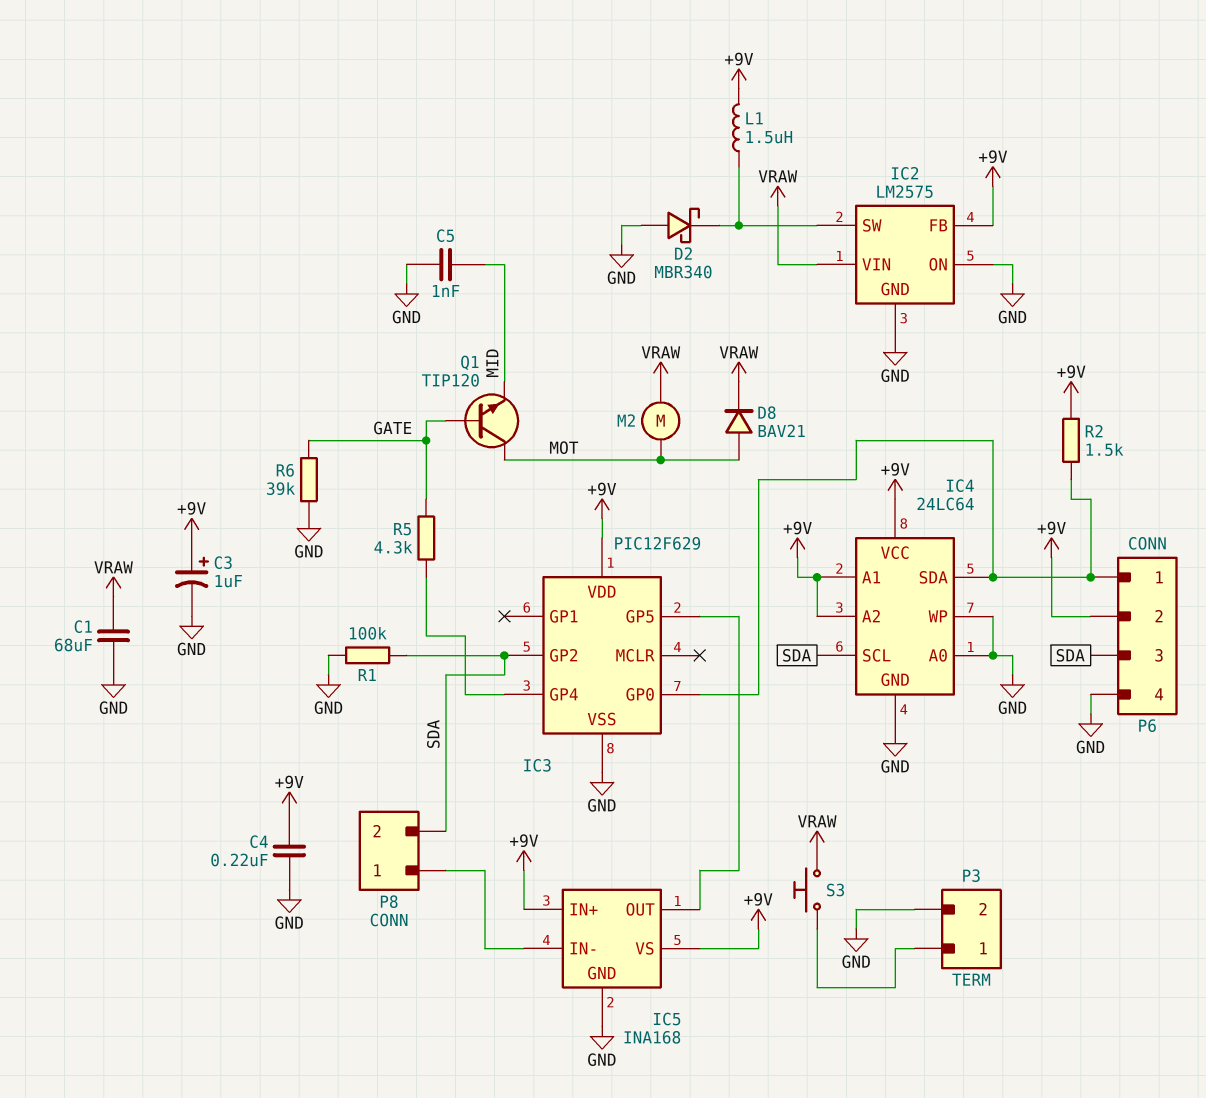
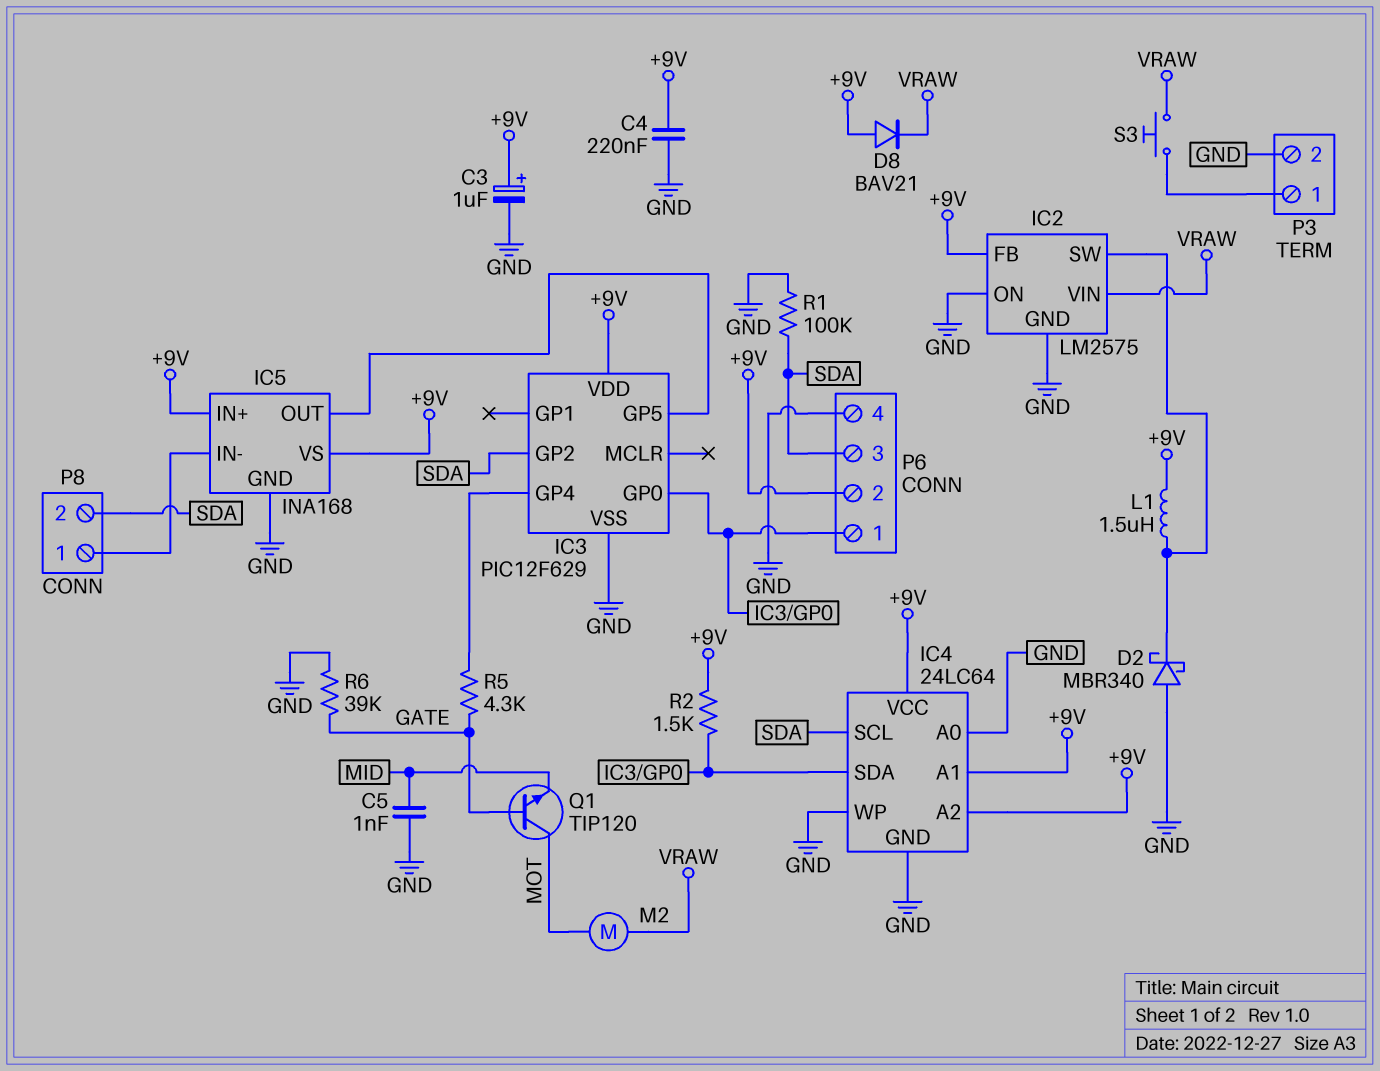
C1: 68uF (GND, VRAW) -> none
D8: diode BAV21 (A MOT, K VRAW) -> diode BAV21 (A +9V, K VRAW)

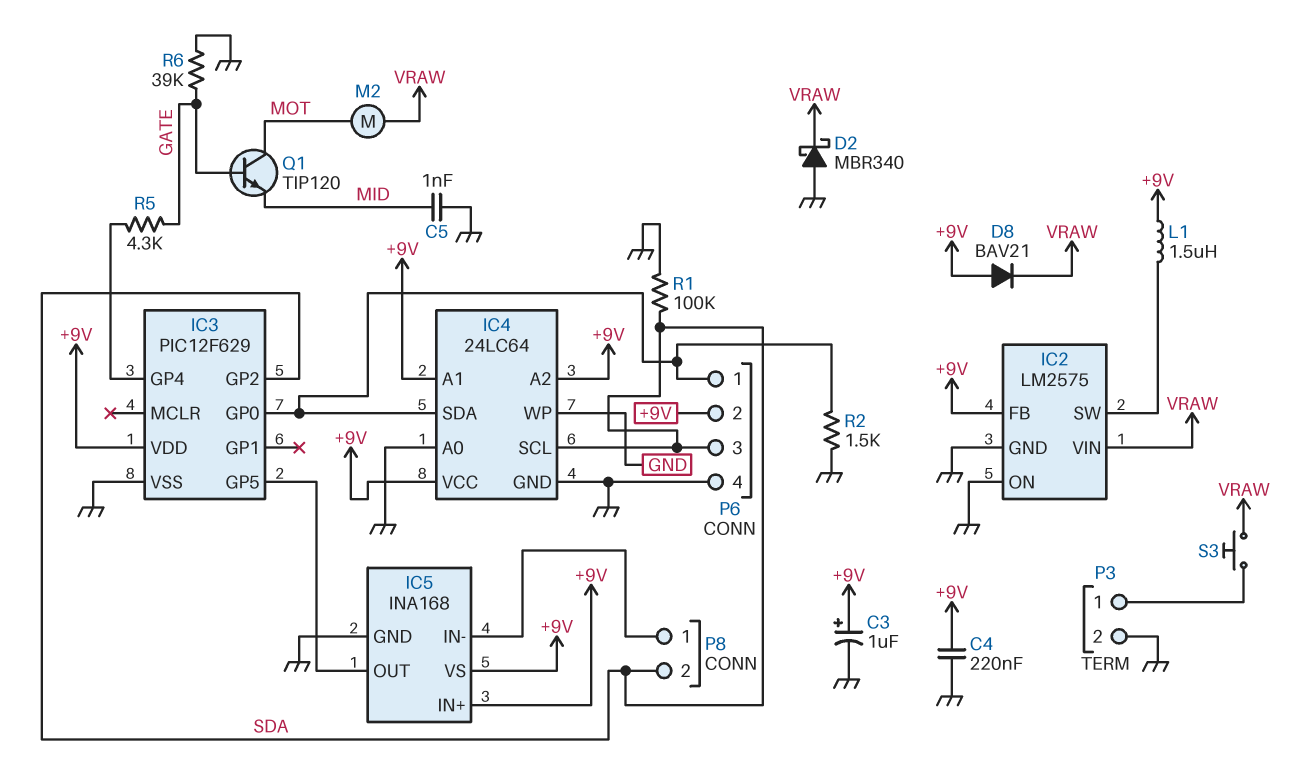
D2: schottky MBR340 (A GND, K IC2/SW) -> schottky MBR340 (A GND, K VRAW)
R2: 1.5k (+9V, IC3/GP0) -> 1.5k (GND, IC3/GP0)

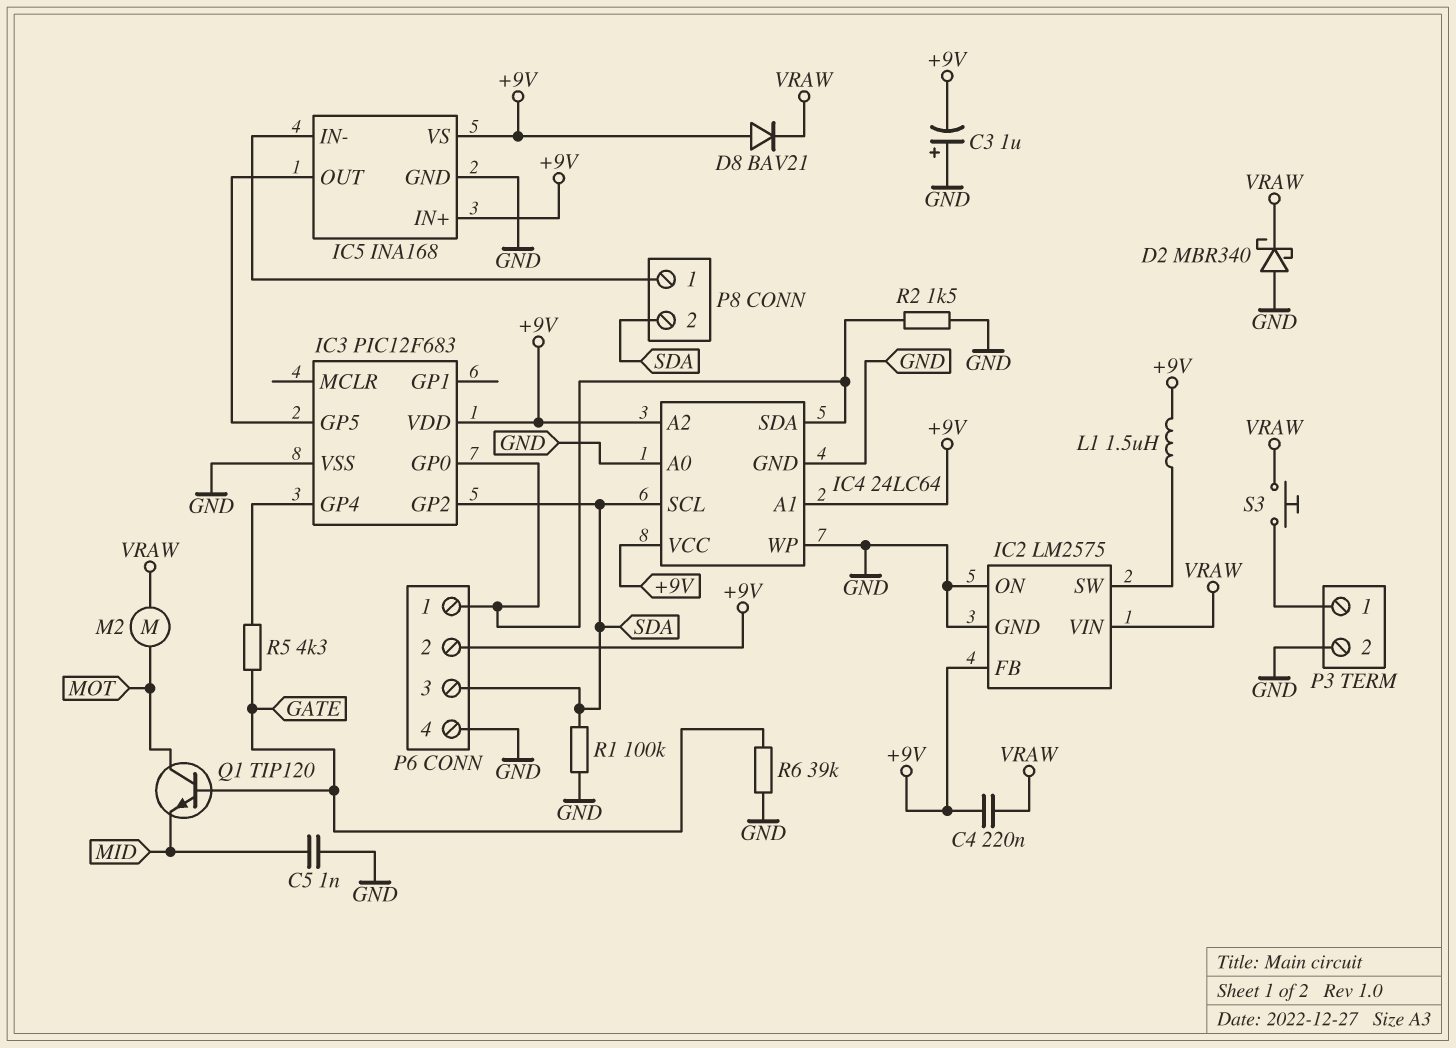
C3: 1uF (plus +9V, minus GND) -> 1uF (plus GND, minus +9V)
C4: 220nF (+9V, GND) -> 220nF (+9V, VRAW)
IC3: PIC12F629 -> PIC12F683

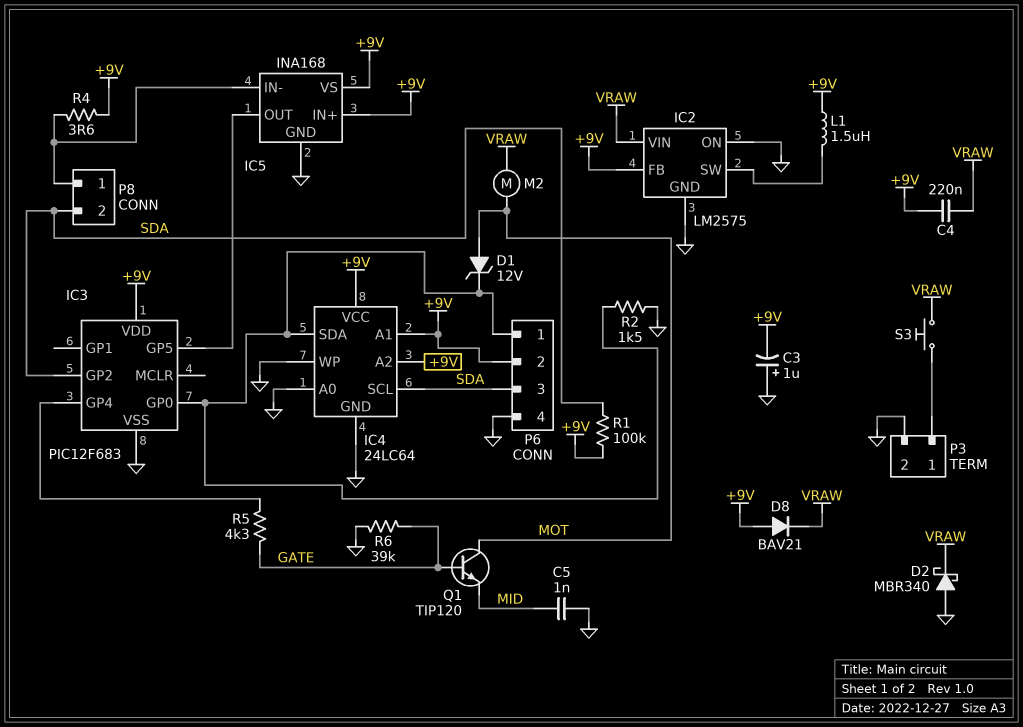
D1: none -> zener 12V (A MOT, K IC3/GP0)
R1: 100k (GND, SDA) -> 100k (+9V, SDA)
R4: none -> 3.6 (+9V, IC5/IN-)

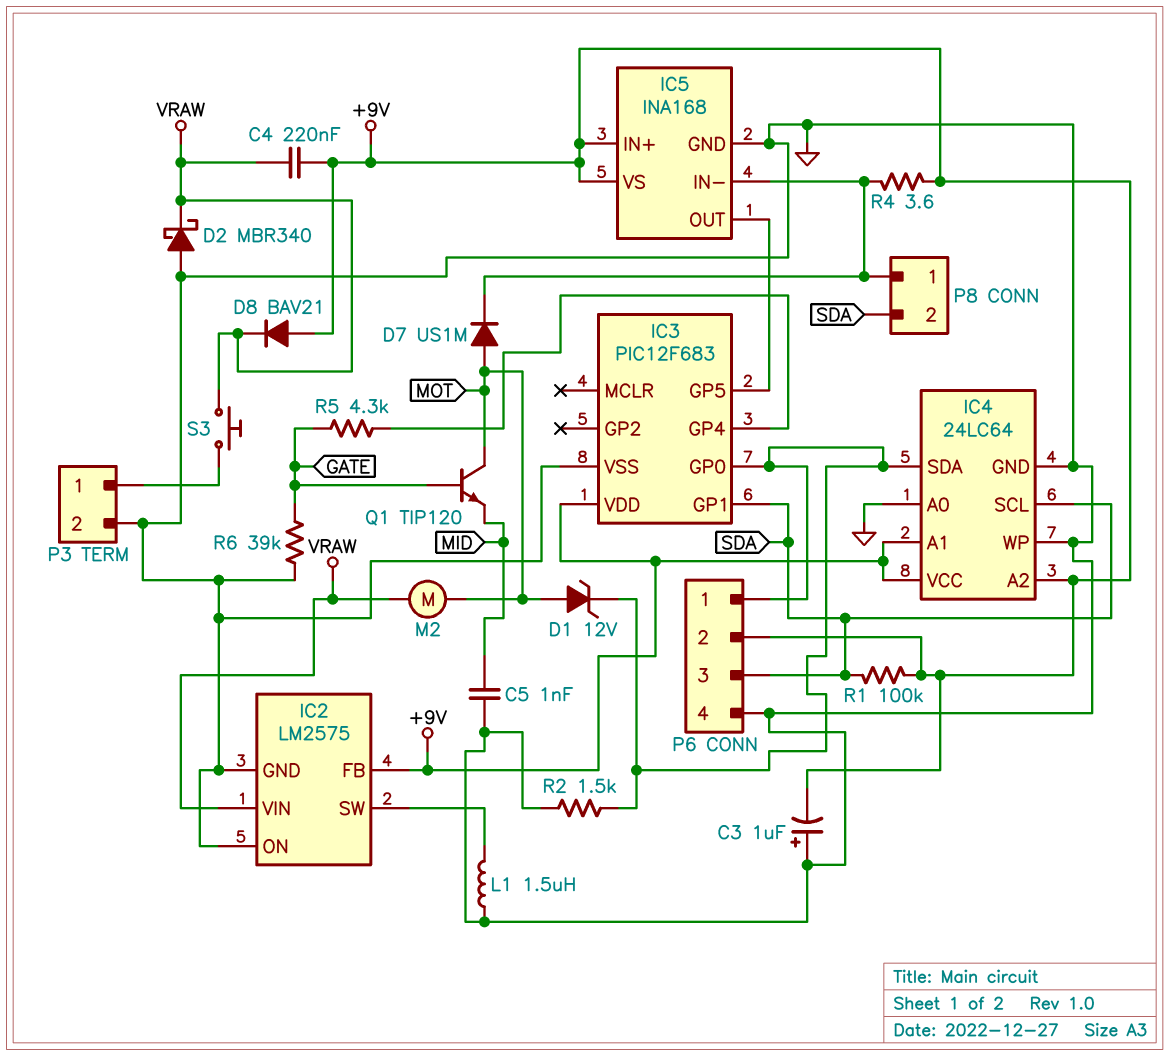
D7: none -> diode US1M (A MOT, K IC5/IN-)
IC3 pin GP1: none -> SDA
IC3 pin GP2: SDA -> none
L1: 1.5uH (+9V, IC2/SW) -> 1.5uH (GND, IC2/SW)

